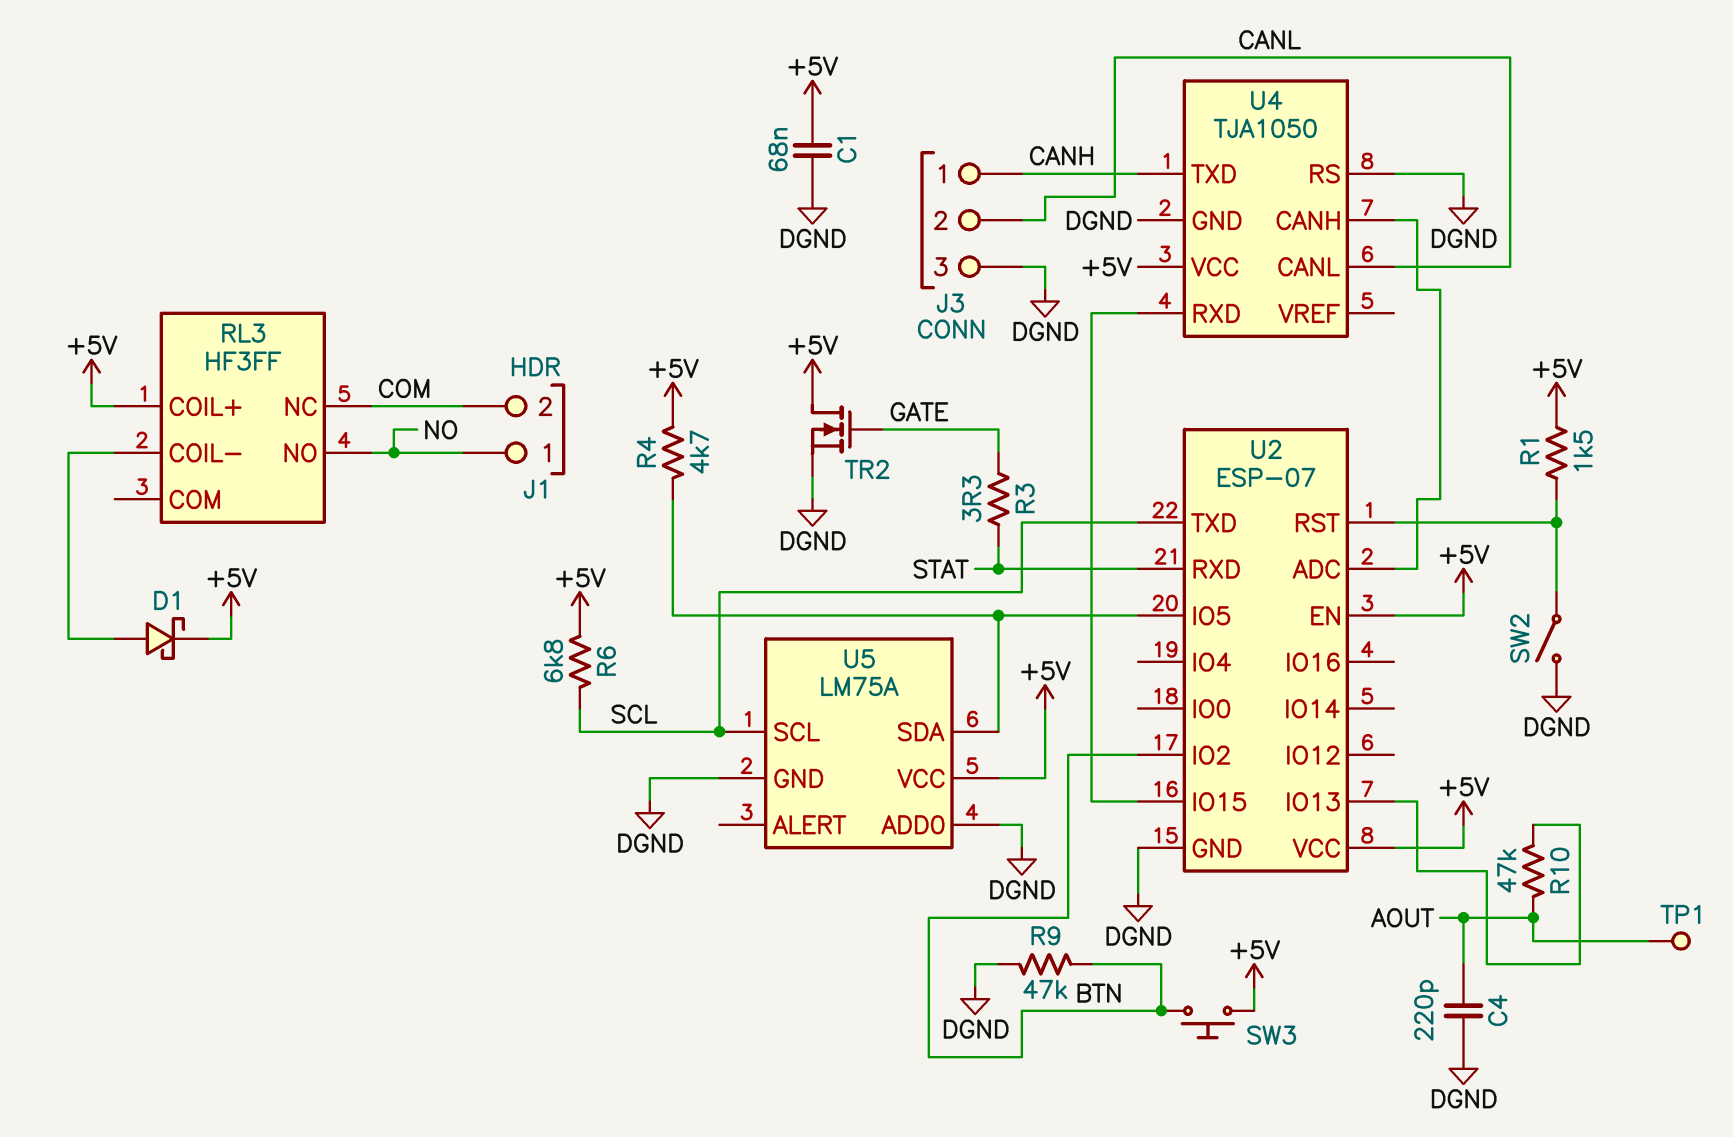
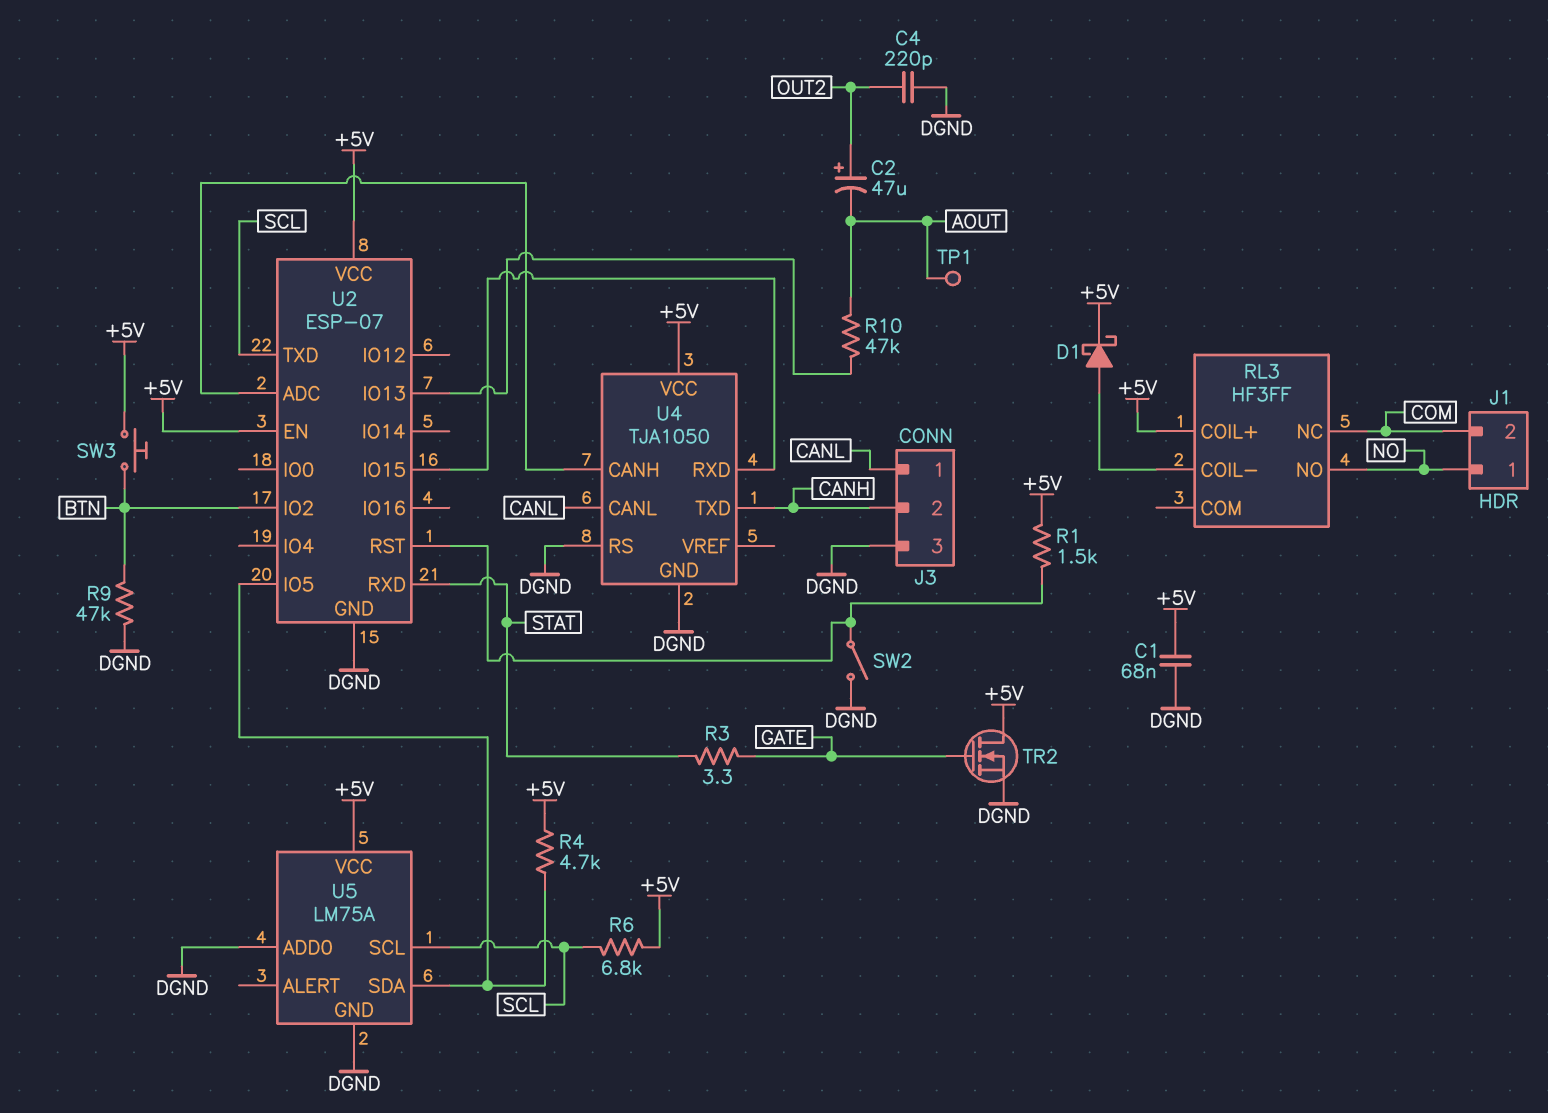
C2: none -> 47uF (plus OUT2, minus AOUT)
C4: 220pF (AOUT, DGND) -> 220pF (DGND, OUT2)
J3 pin 1: CANH -> CANL
J3 pin 2: CANL -> CANH

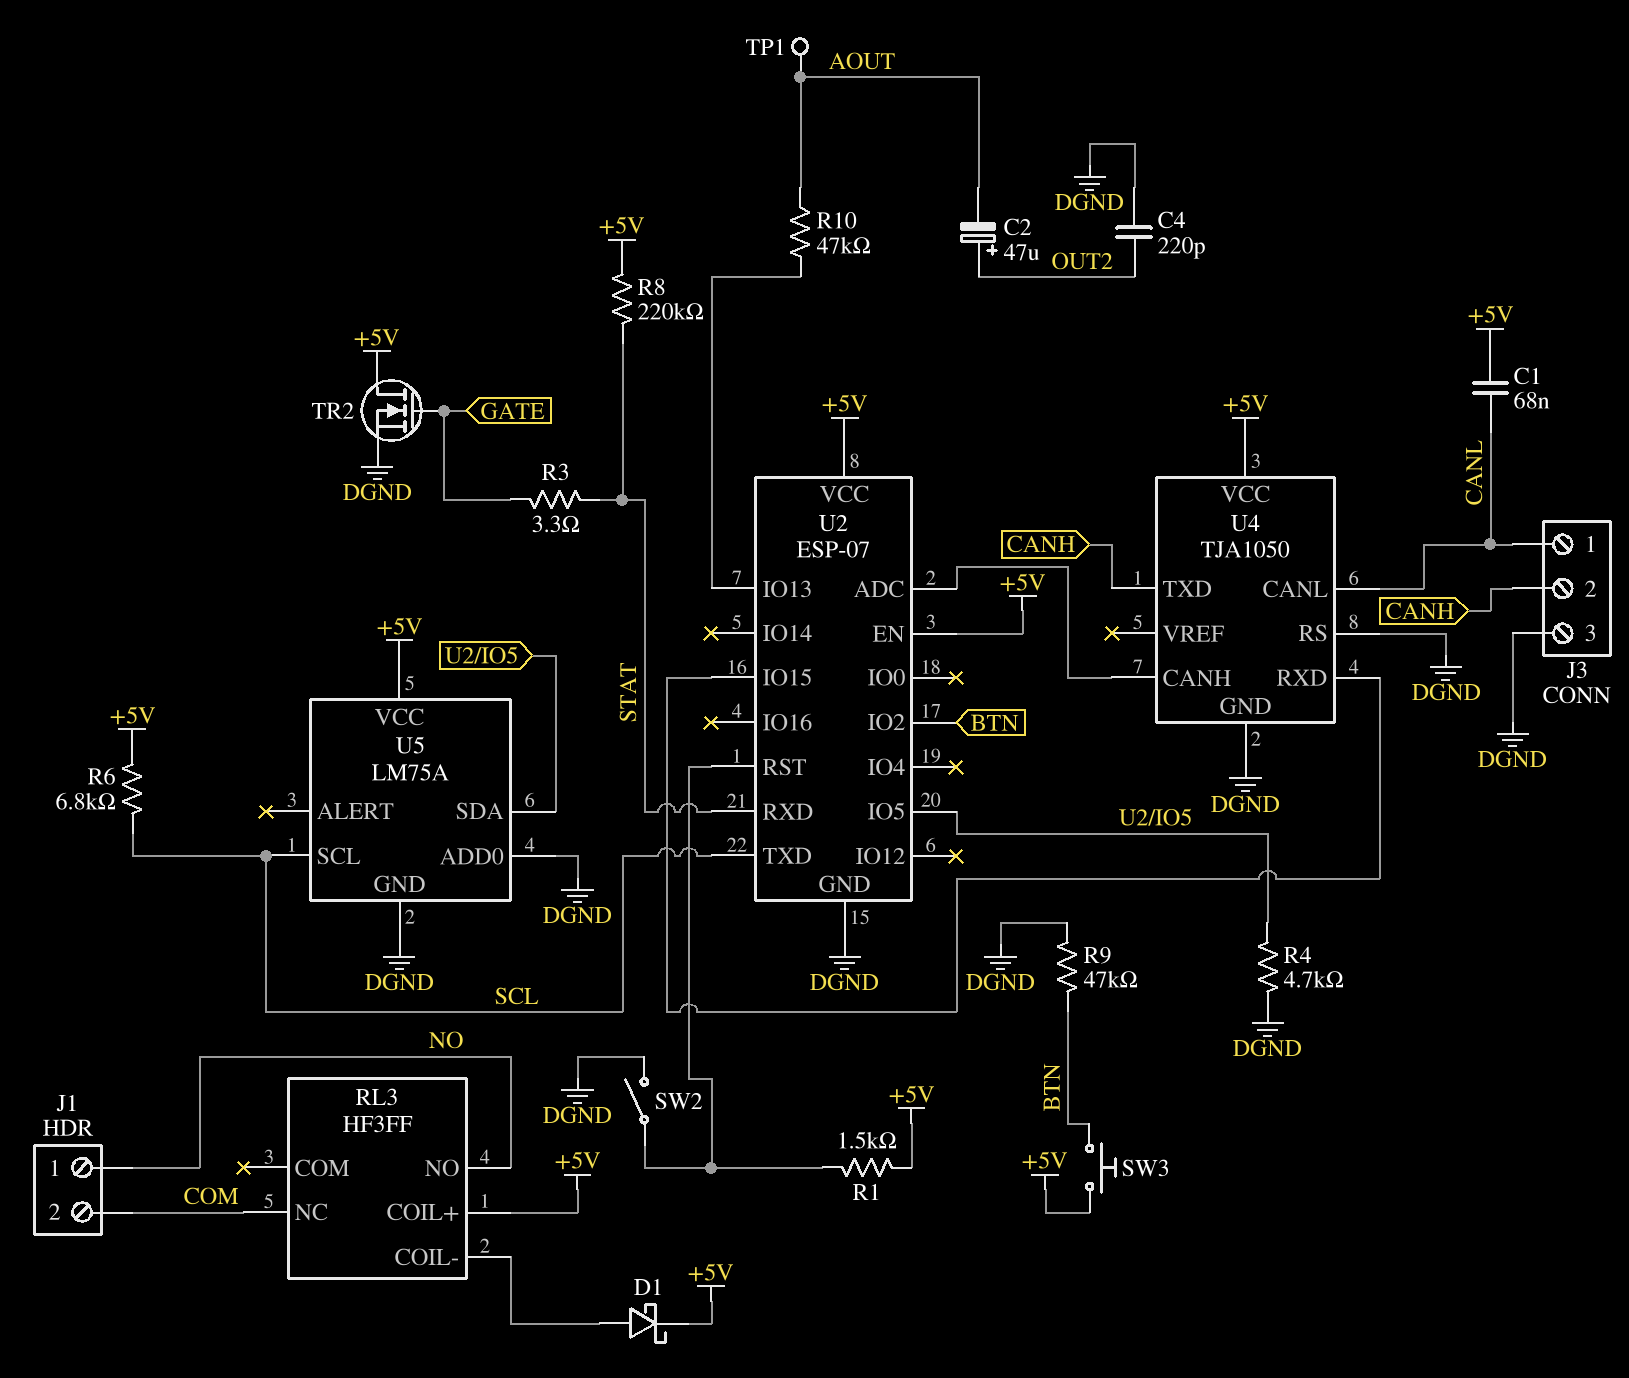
C1: 68nF (+5V, DGND) -> 68nF (+5V, CANL)
R4: 4.7k (+5V, U2/IO5) -> 4.7k (DGND, U2/IO5)
R8: none -> 220k (+5V, STAT)

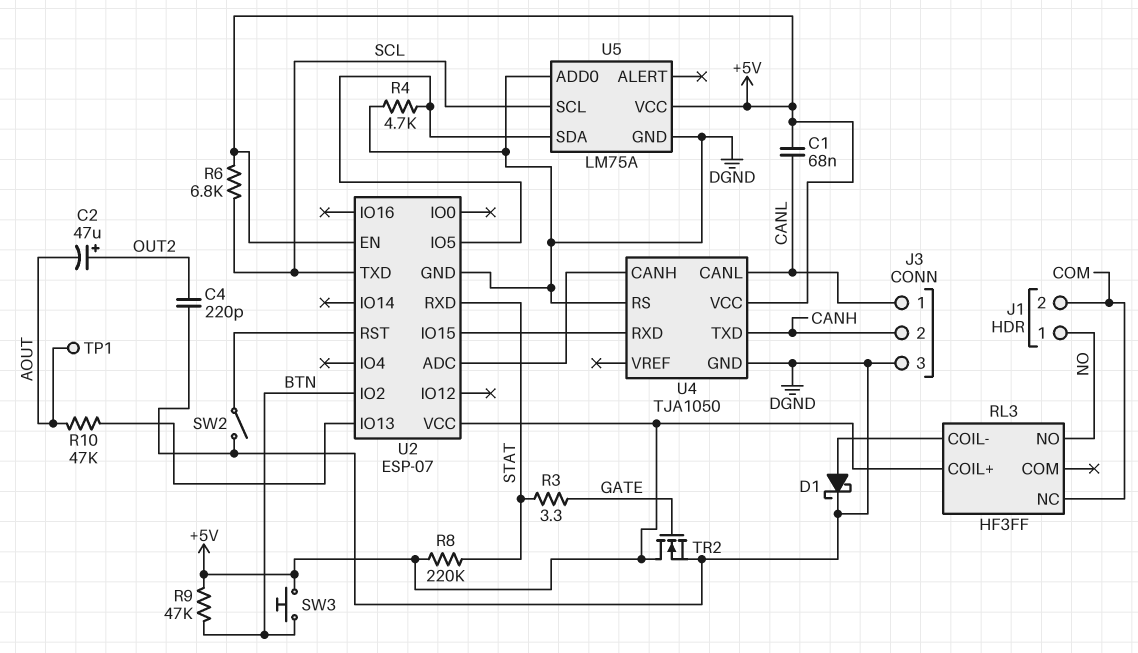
D1: schottky (A RL3/COIL-, K +5V) -> schottky (A RL3/COIL-, K DGND)
R1: 1.5k (+5V, U2/RST) -> none
R9: 47k (BTN, DGND) -> 47k (+5V, BTN)

